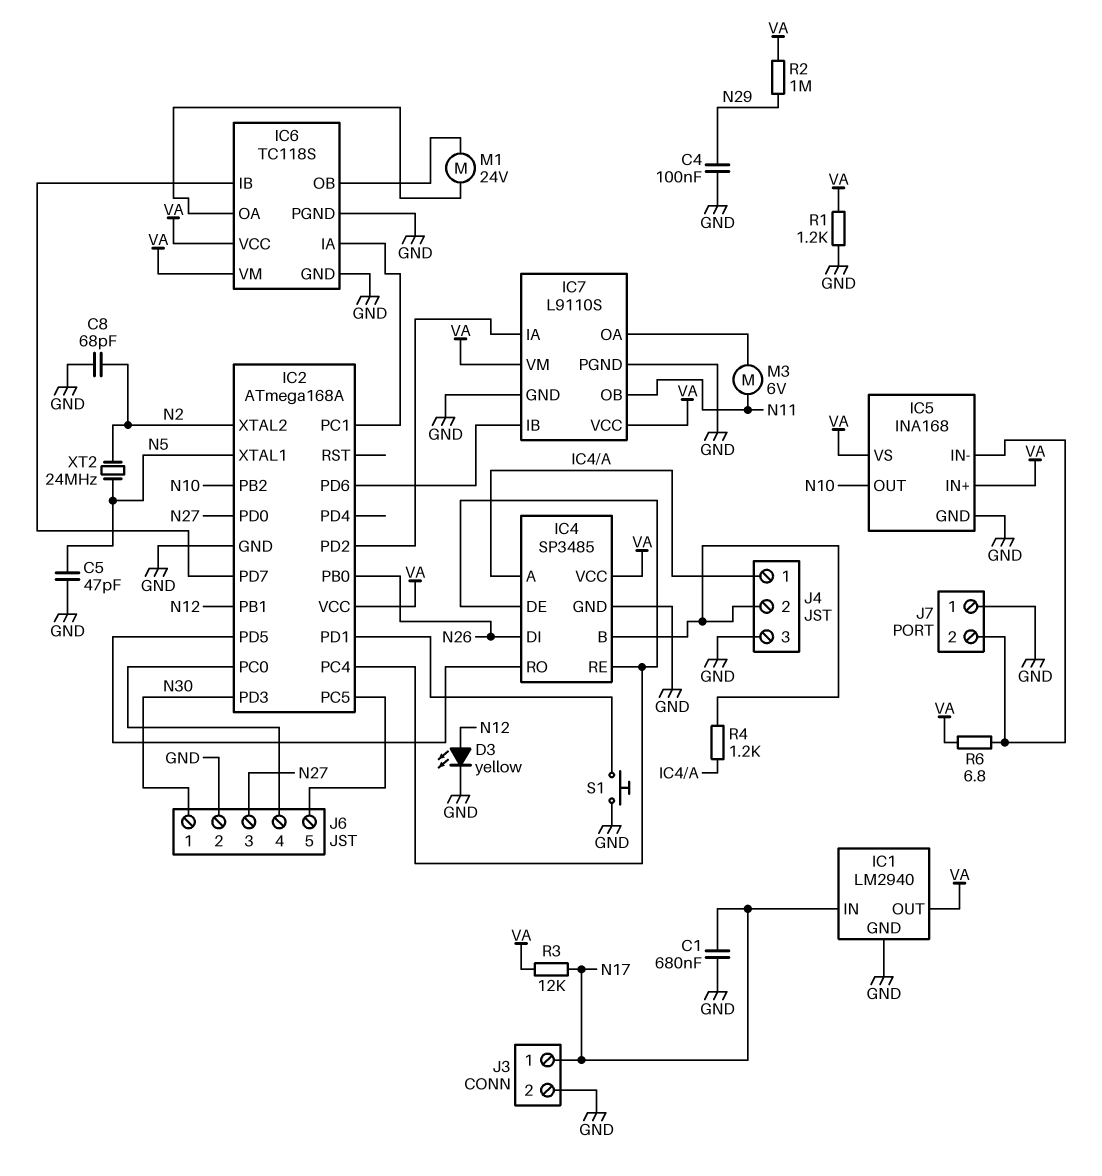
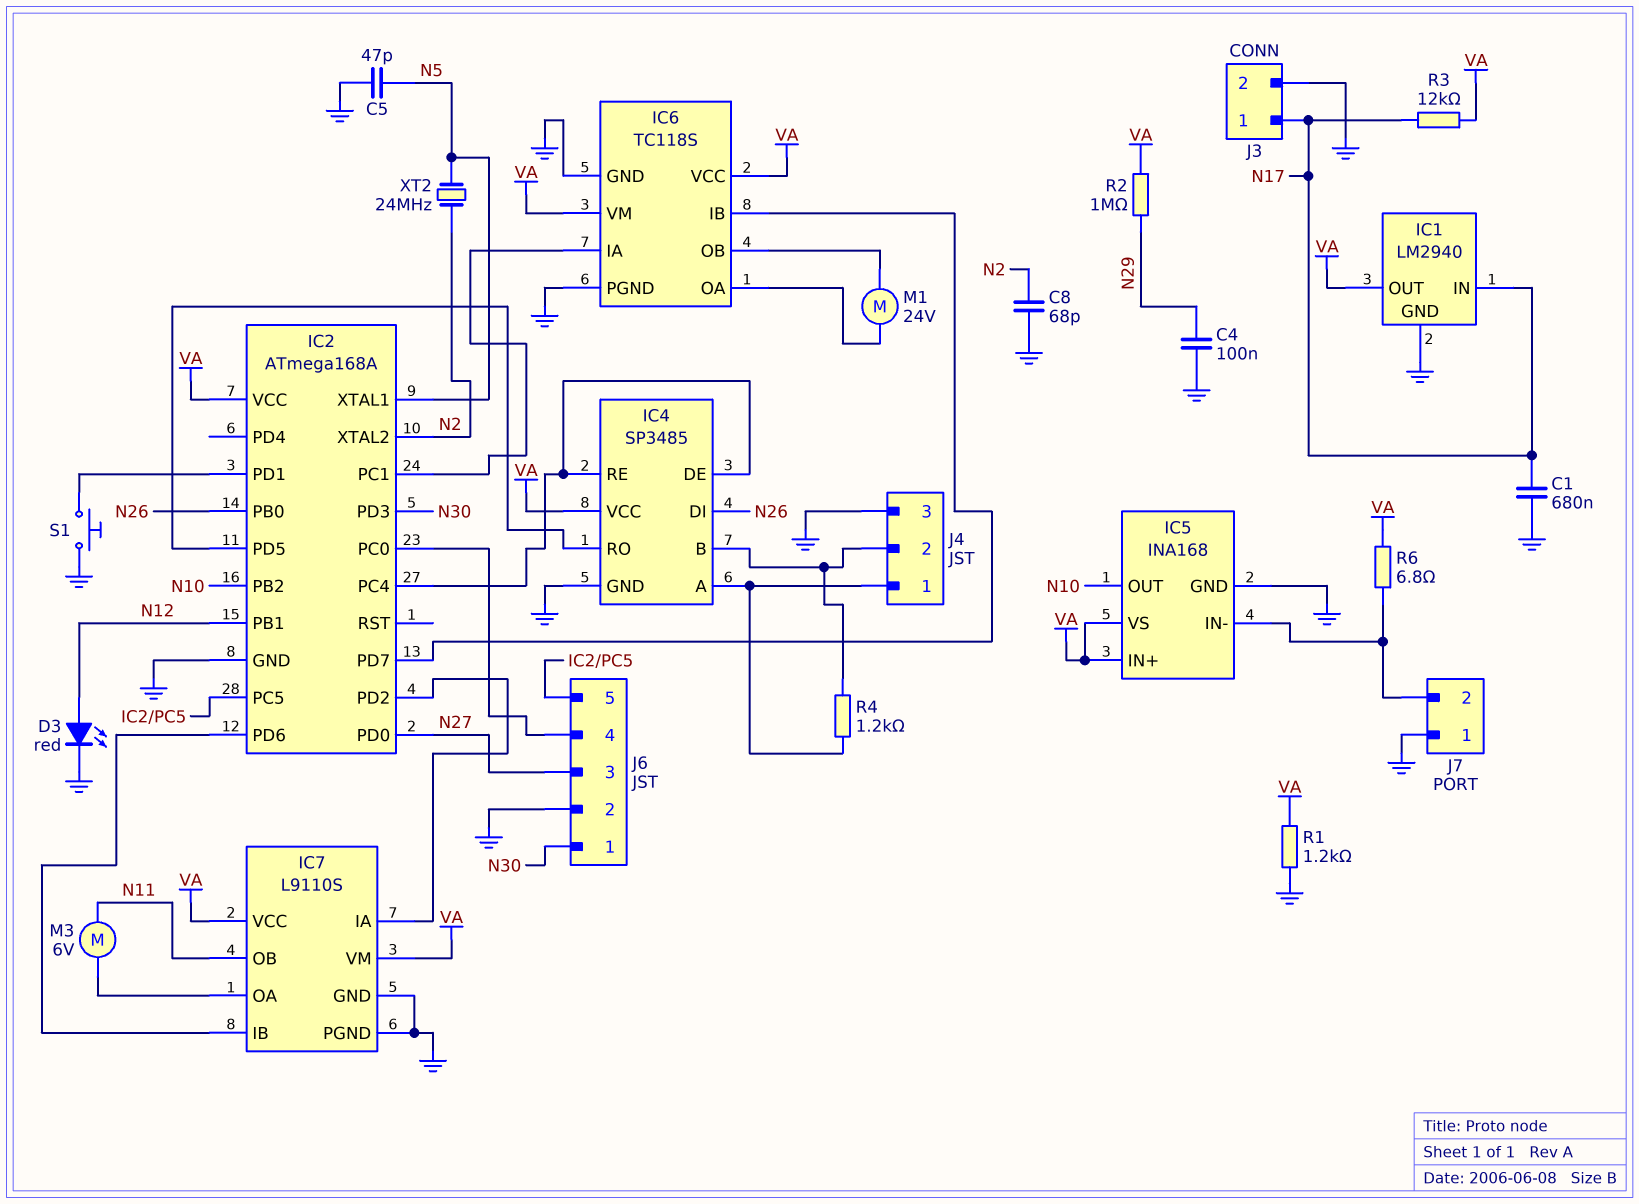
D3: LED yellow (A N12, K GND) -> LED red (A N12, K GND)

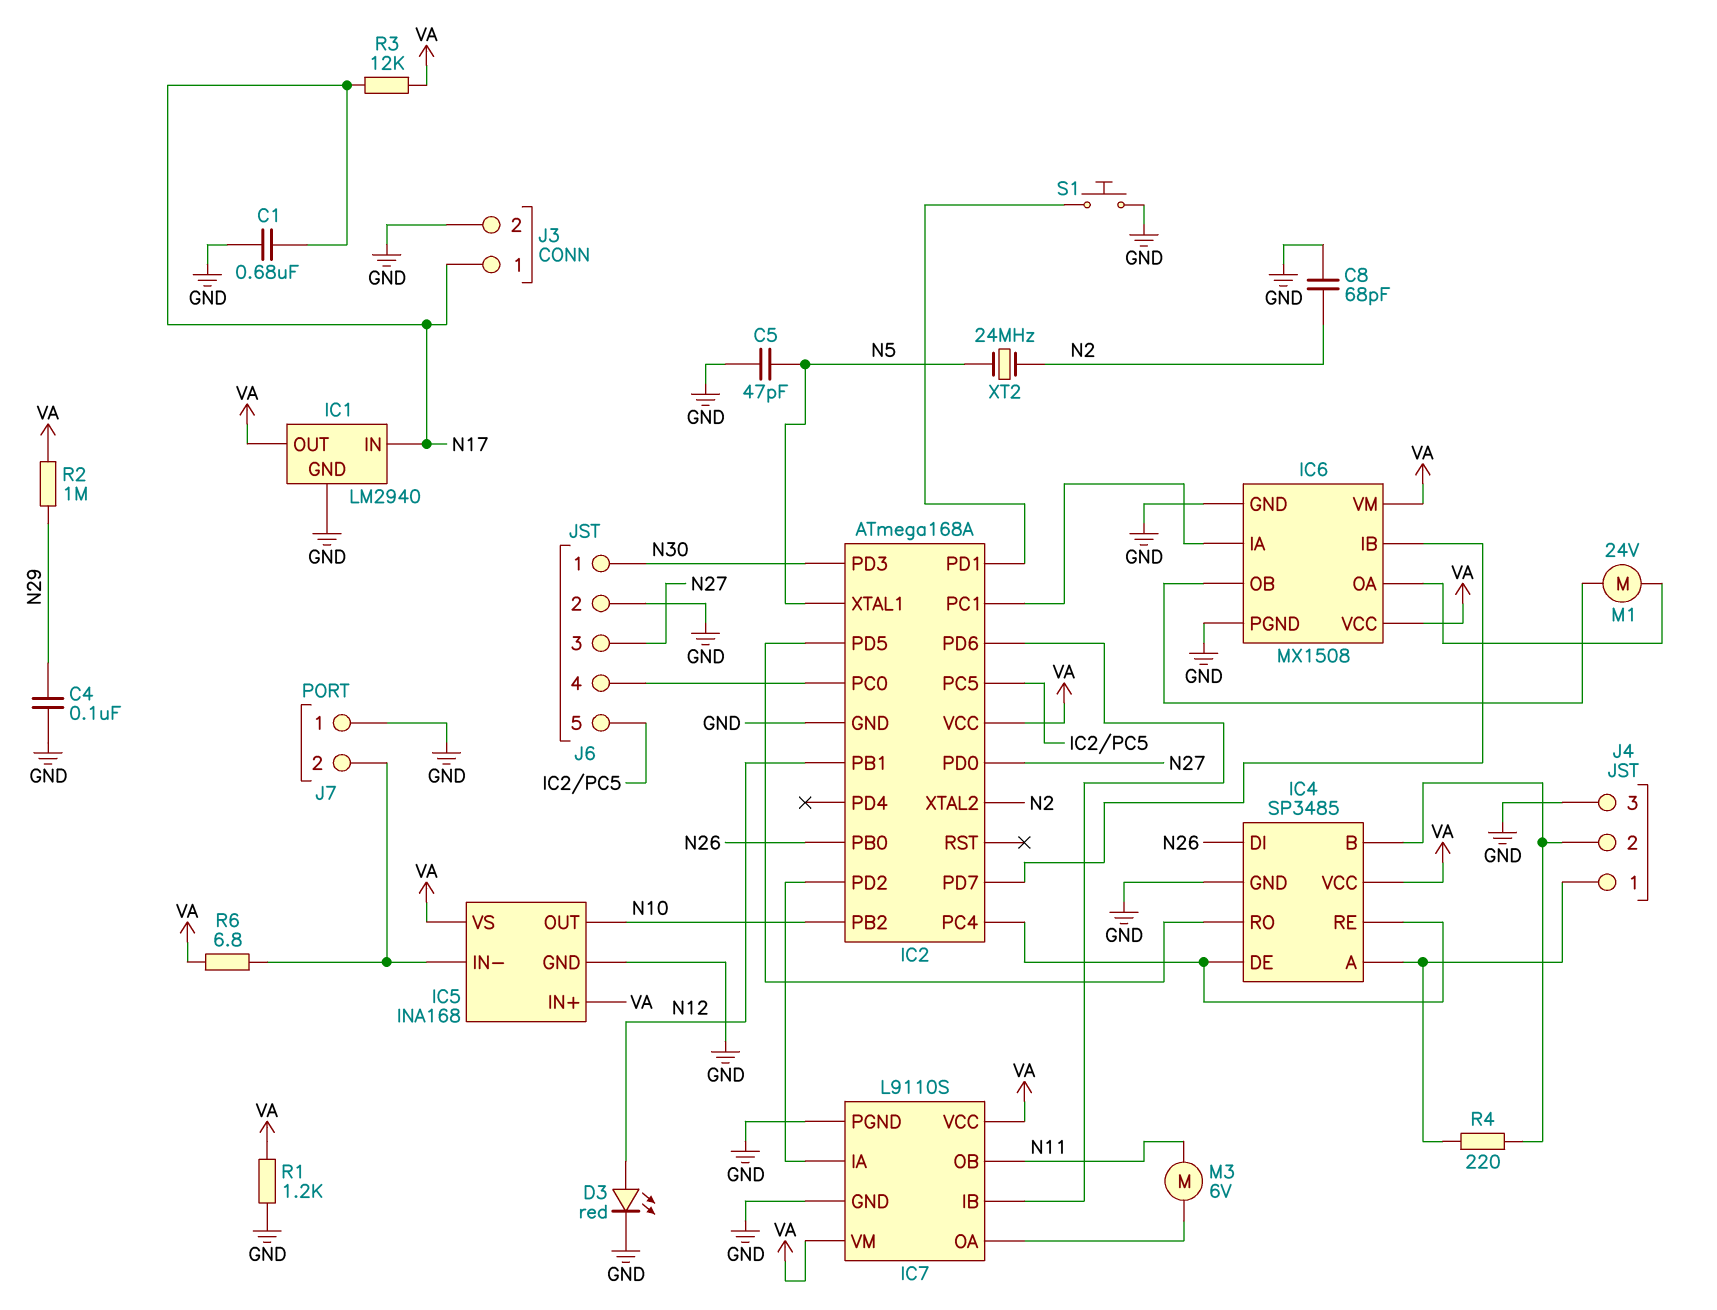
IC6: TC118S -> MX1508
R4: 1.2k (IC4/A, IC4/B) -> 220 (IC4/A, IC4/B)

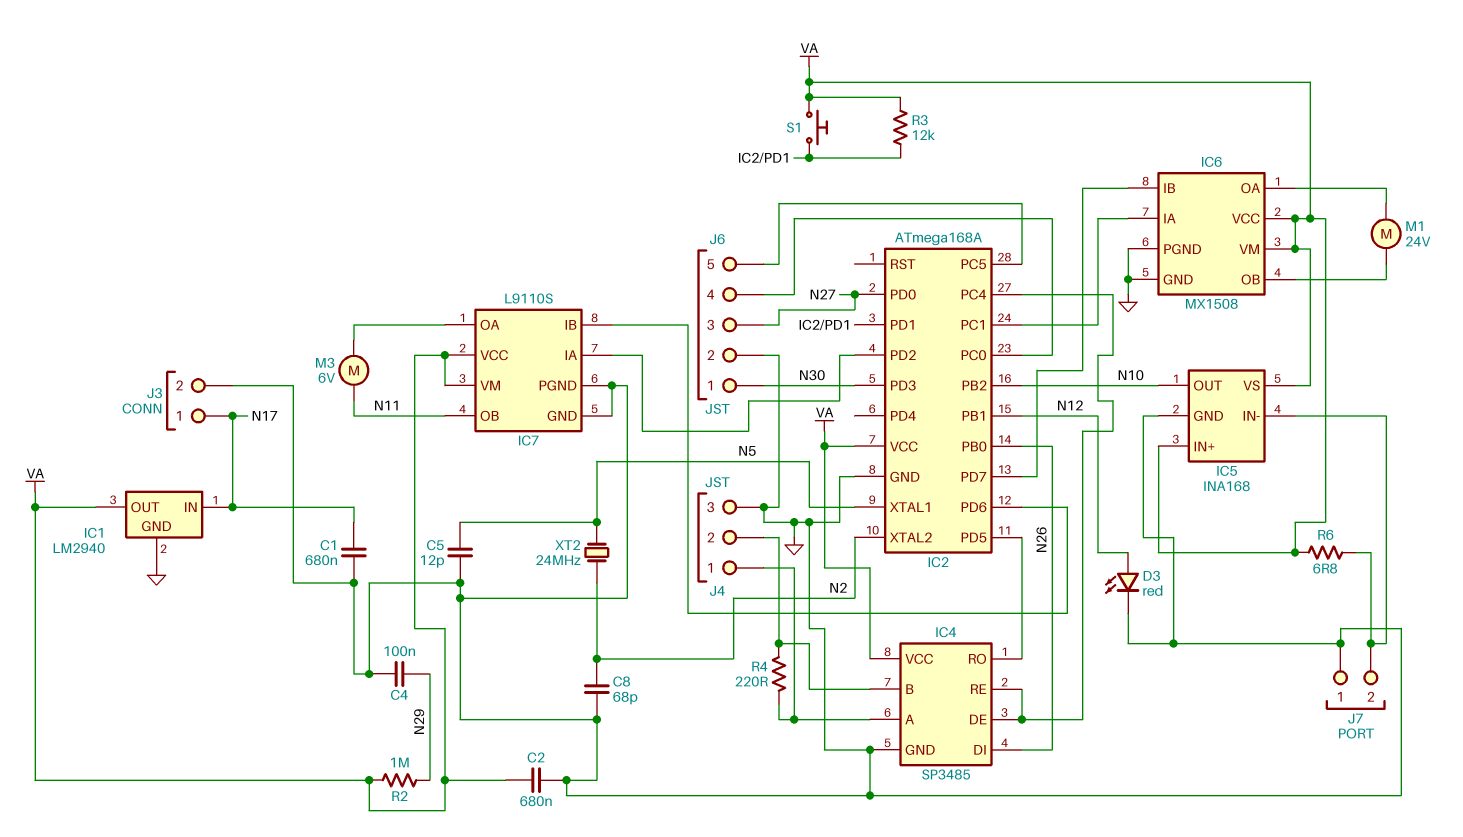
C2: none -> 680nF (GND, VA)
C5: 47pF (GND, N5) -> 12pF (GND, N5)
R1: 1.2k (GND, VA) -> none
R3: 12k (N17, VA) -> 12k (IC2/PD1, VA)
S1: button (GND, IC2/PD1) -> button (IC2/PD1, VA)

